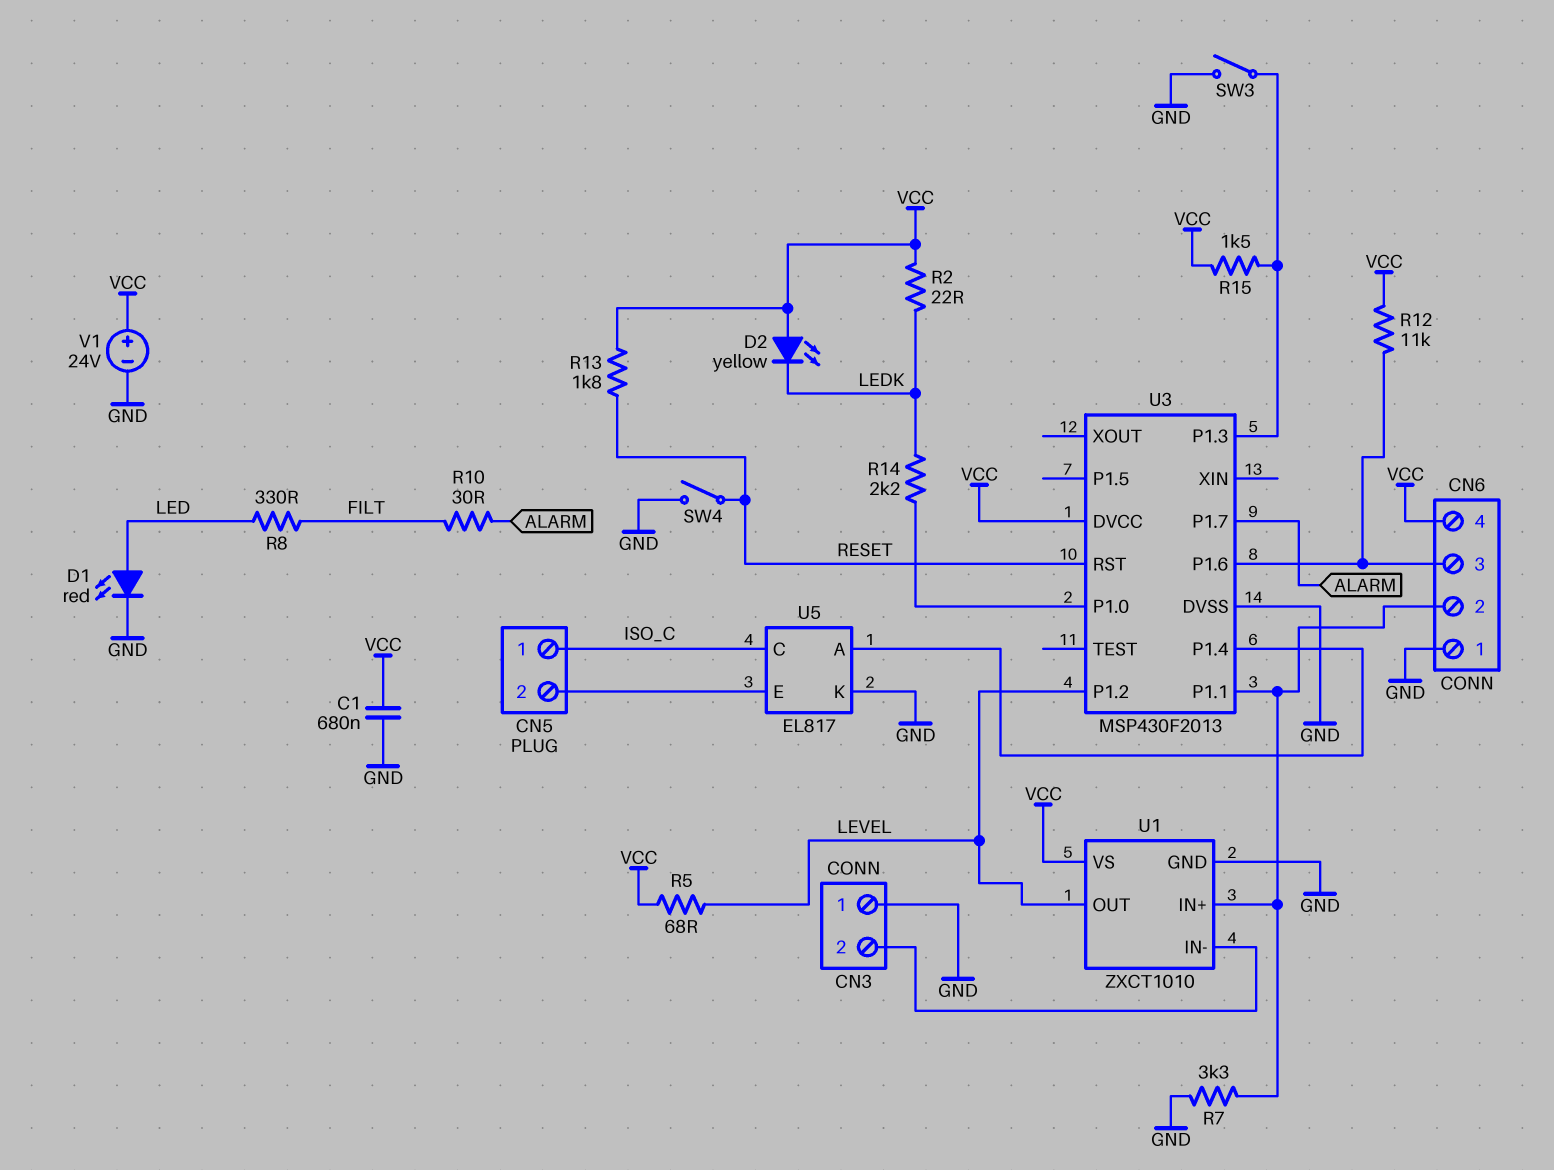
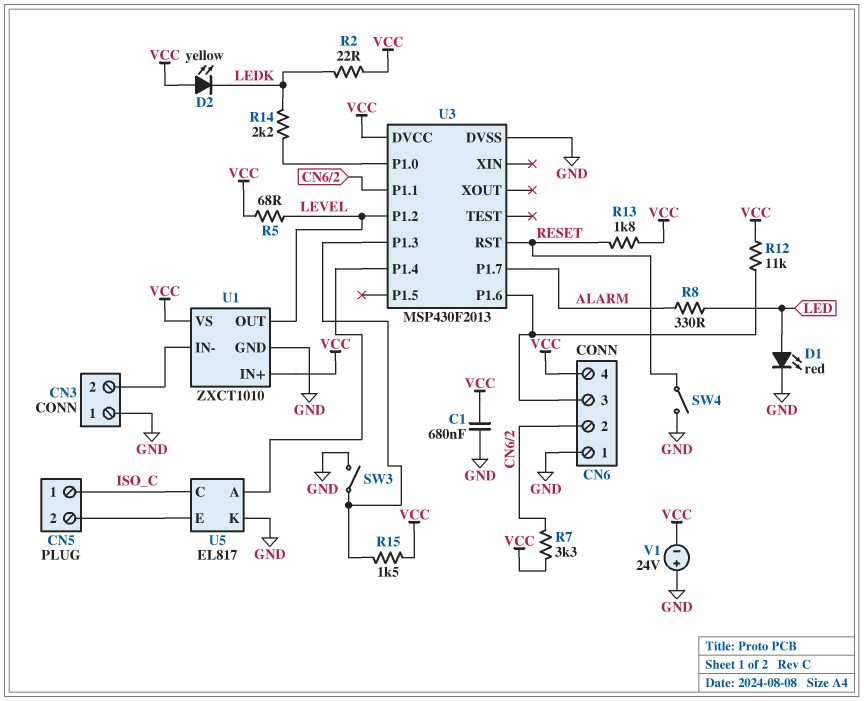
R7: 3.3k (CN6/2, GND) -> 3.3k (CN6/2, VCC)
R8: 330 (FILT, LED) -> 330 (ALARM, LED)
R10: 30 (ALARM, FILT) -> none
U1 pin IN+: CN6/2 -> VCC
V1: 24V (plus VCC, minus GND) -> 24V (plus GND, minus VCC)

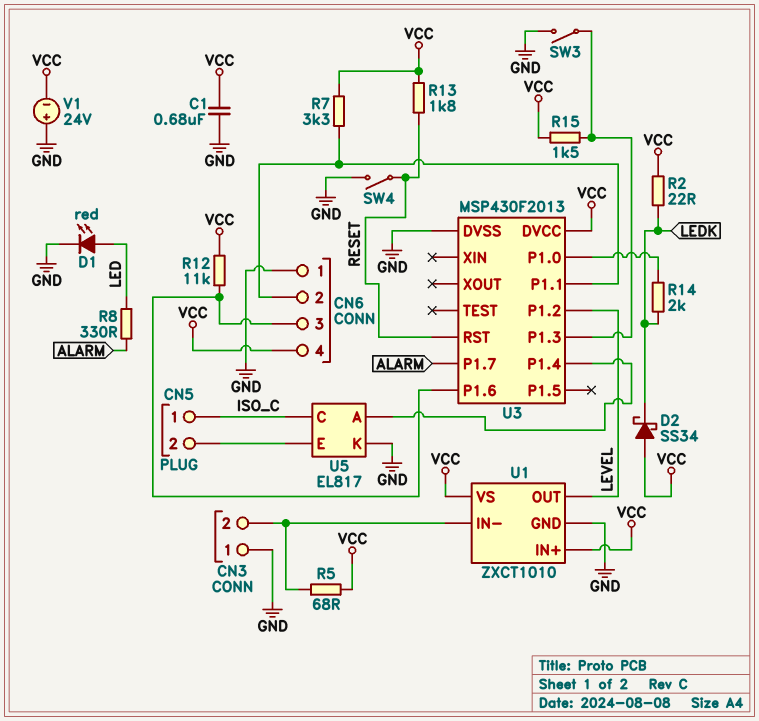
D2: LED yellow (A VCC, K LEDK) -> schottky SS34 (A VCC, K LEDK)
R5: 68 (LEVEL, VCC) -> 68 (CN3/2, VCC)
R14: 2.2k (LEDK, U3/P1.0) -> 2k (LEDK, U3/P1.0)

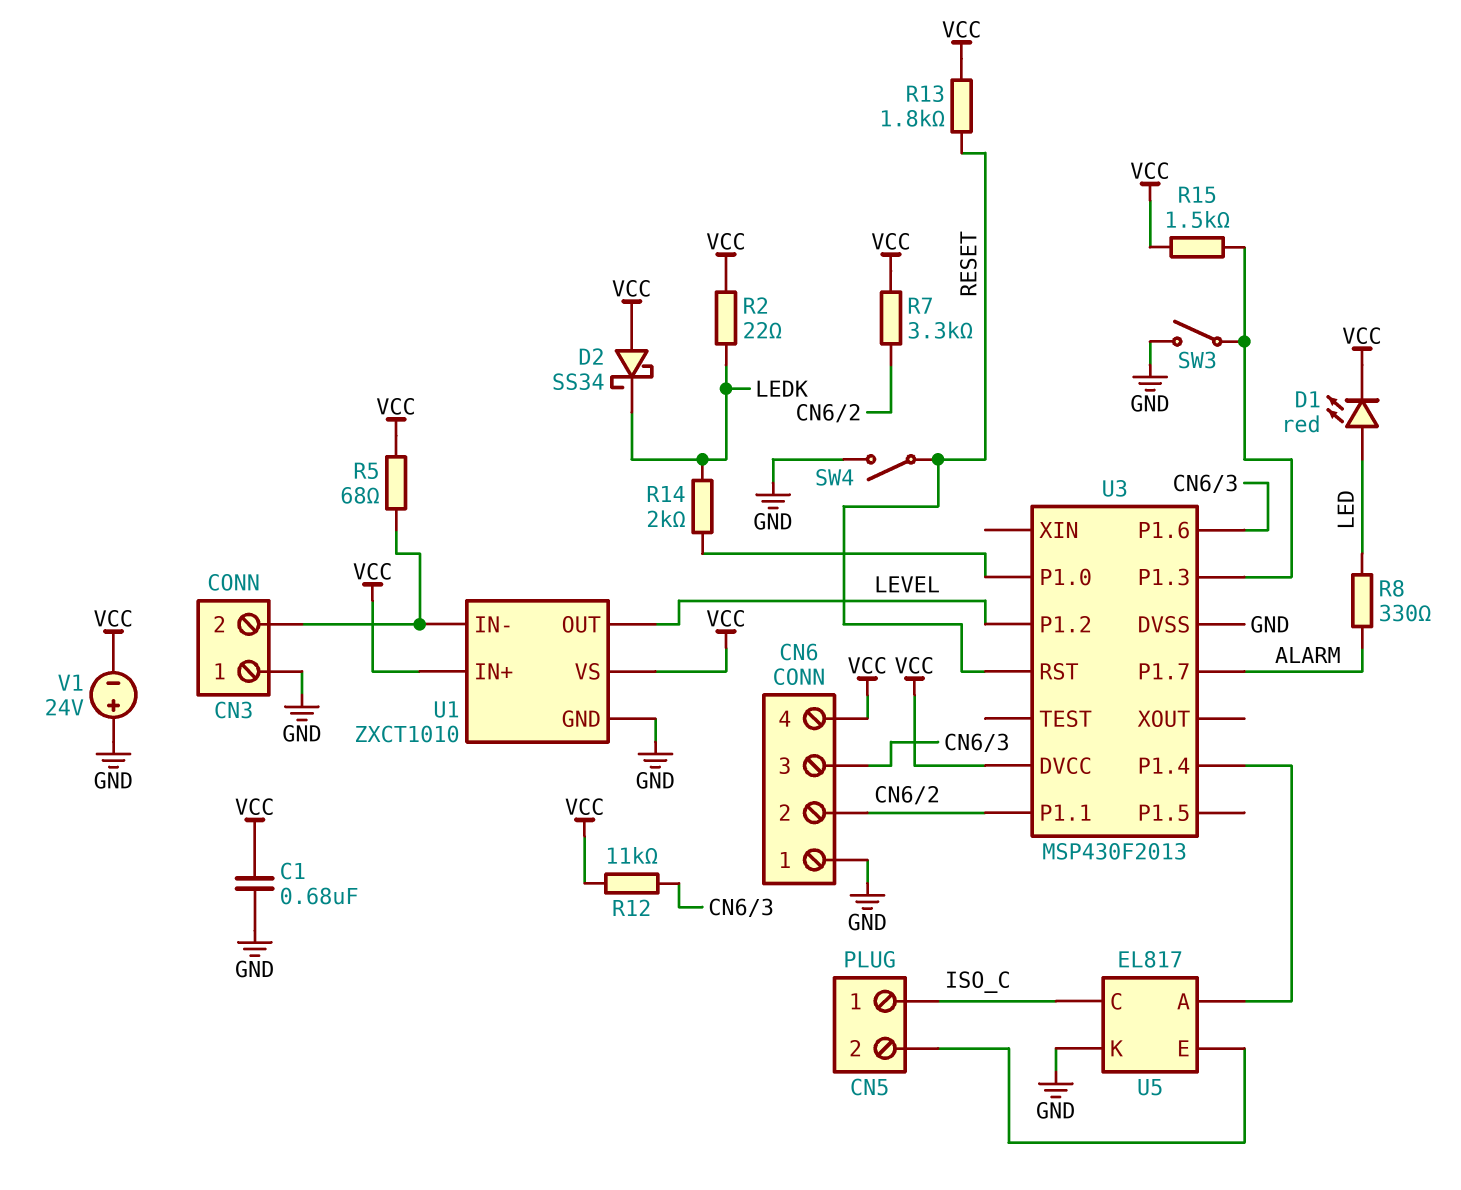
D1: LED red (A LED, K GND) -> LED red (A LED, K VCC)

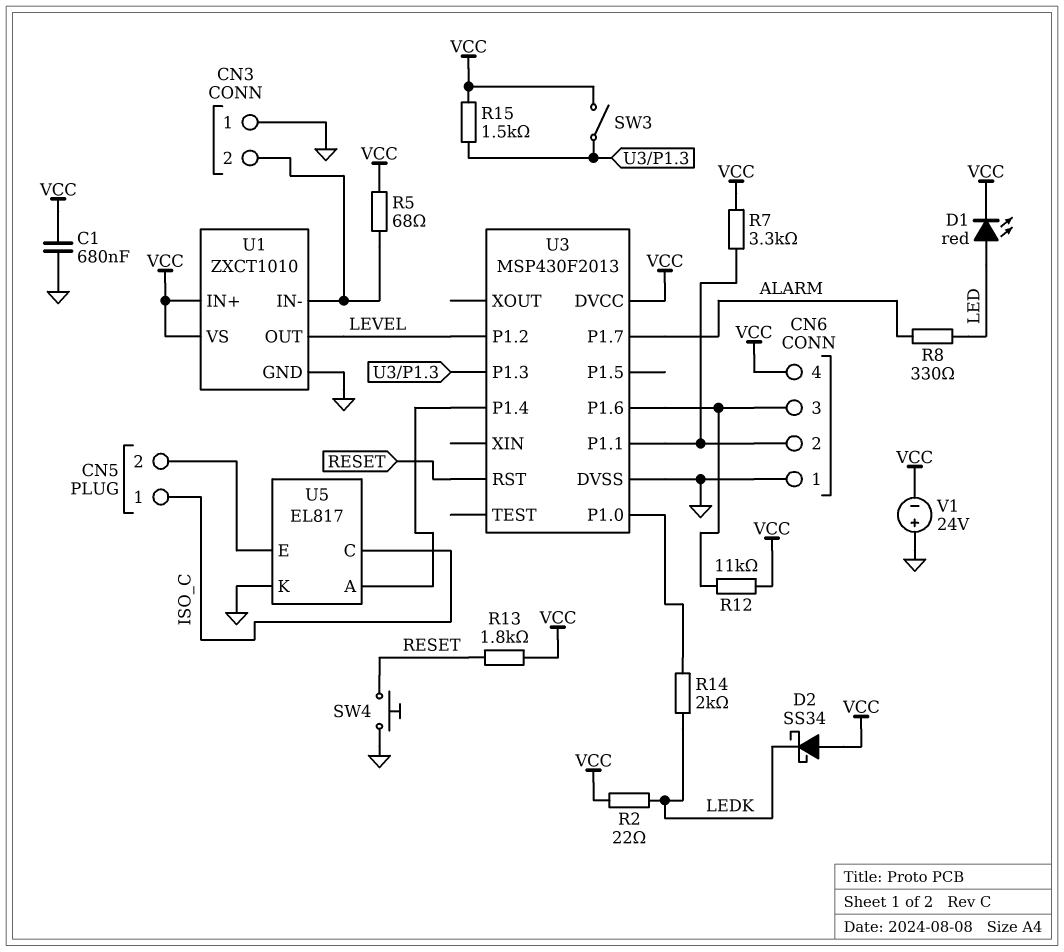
SW3: switch (GND, U3/P1.3) -> switch (U3/P1.3, VCC)
SW4: switch (GND, RESET) -> button (GND, RESET)

